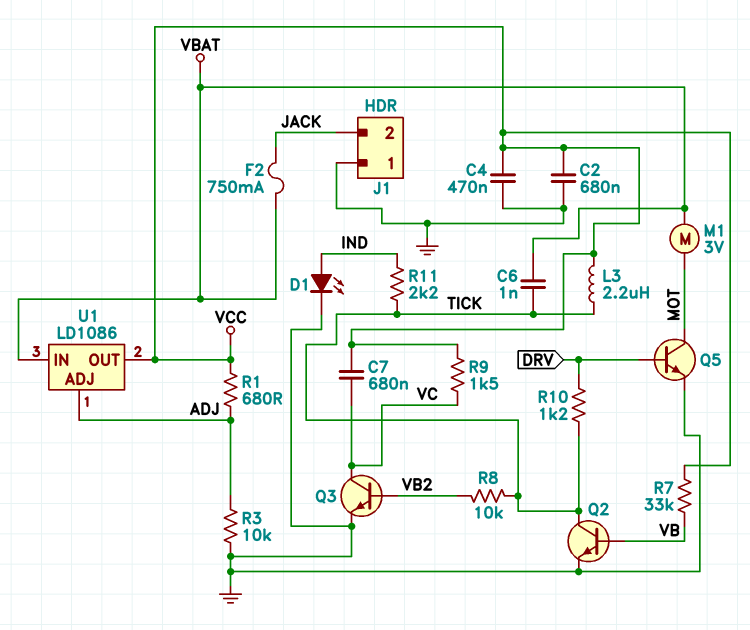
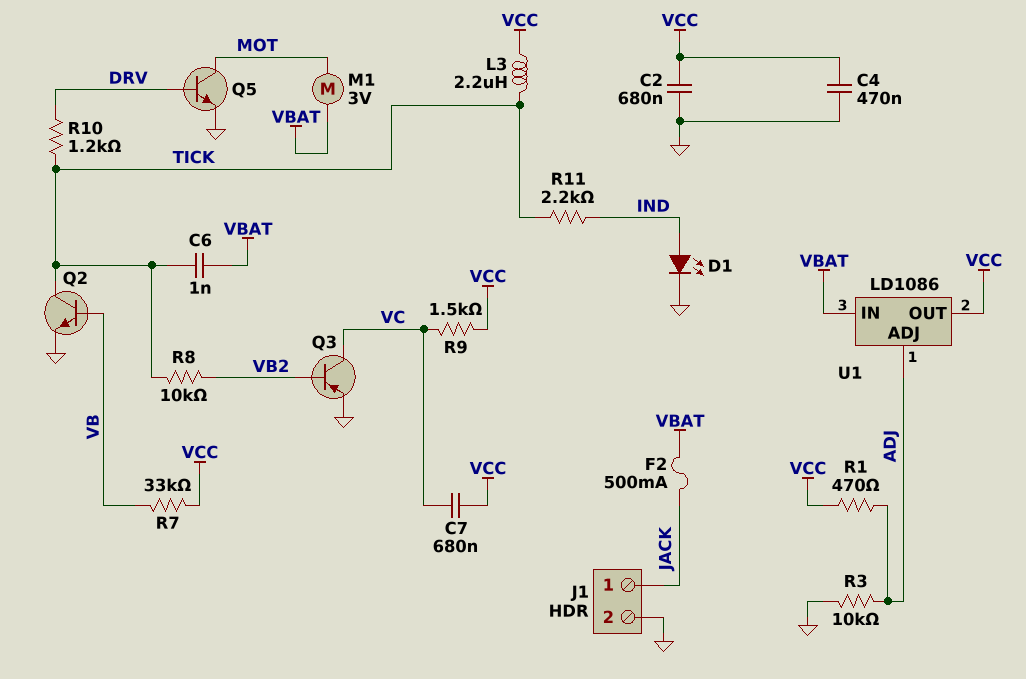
F2: 750mA (JACK, VBAT) -> 500mA (JACK, VBAT)
J1 pin 1: GND -> JACK
J1 pin 2: JACK -> GND
Q3: NPN (B VB2, C VC, E GND) -> PNP (B VB2, C VC, E GND)
R1: 680 (ADJ, VCC) -> 470 (ADJ, VCC)

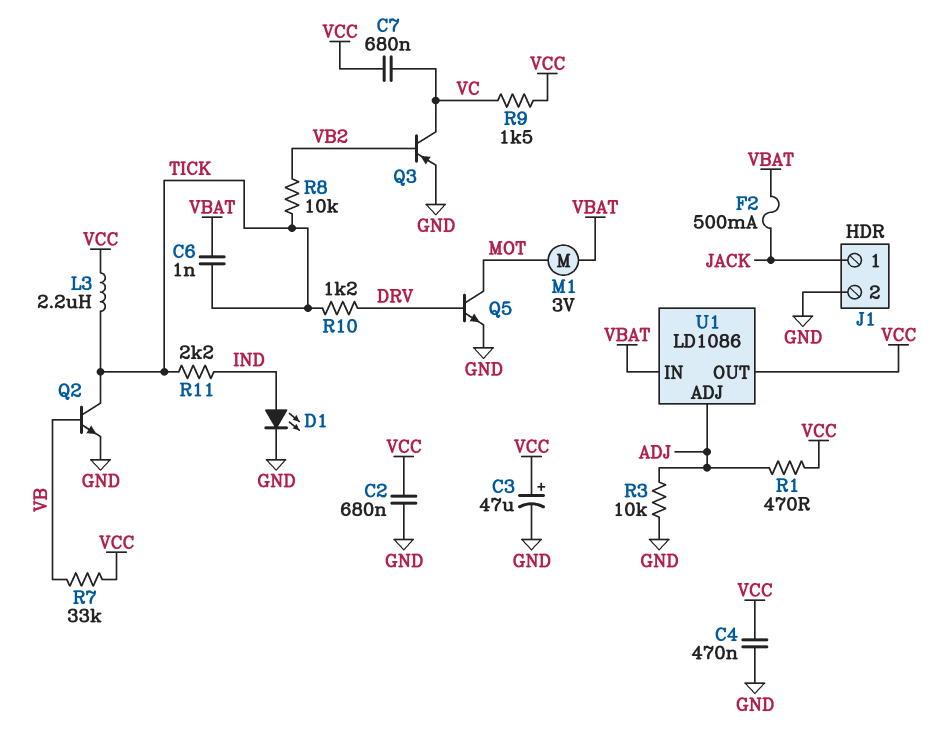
C3: none -> 47uF (plus VCC, minus GND)

